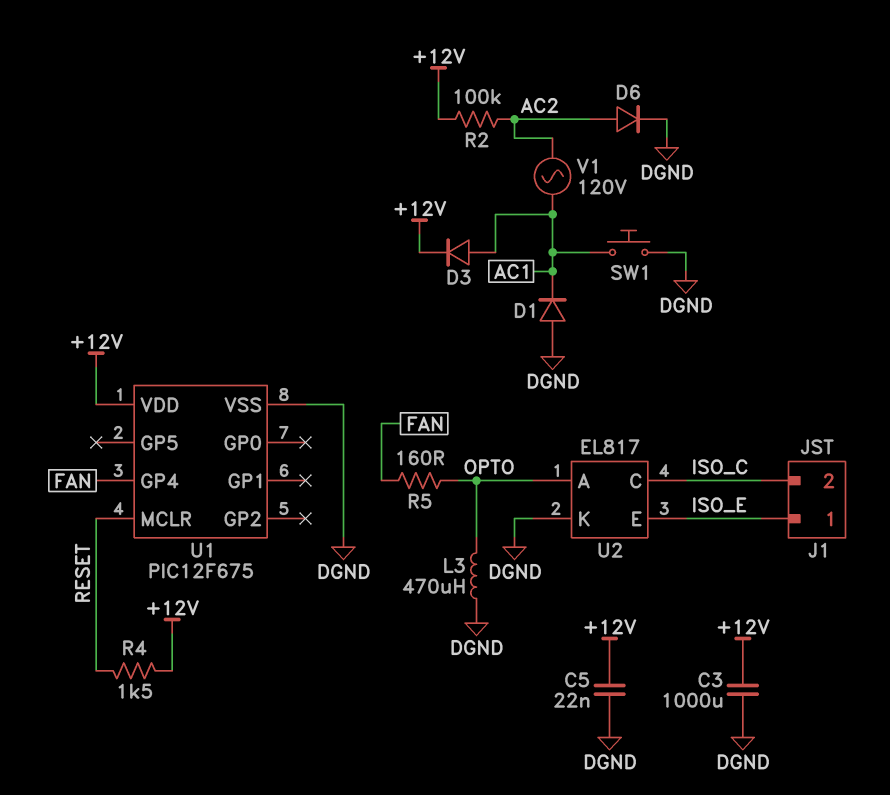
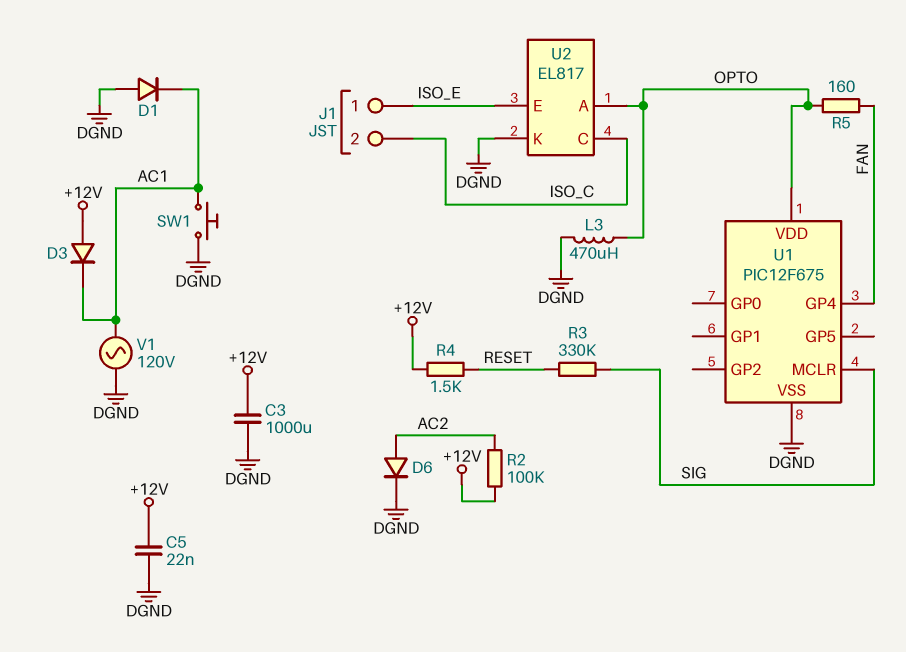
D3: diode (A AC1, K +12V) -> diode (A +12V, K AC1)
R3: none -> 330k (RESET, SIG)
U1 pin MCLR: RESET -> SIG
U1 pin VDD: +12V -> OPTO
V1: AC 120V (AC1, AC2) -> AC 120V (AC1, DGND)

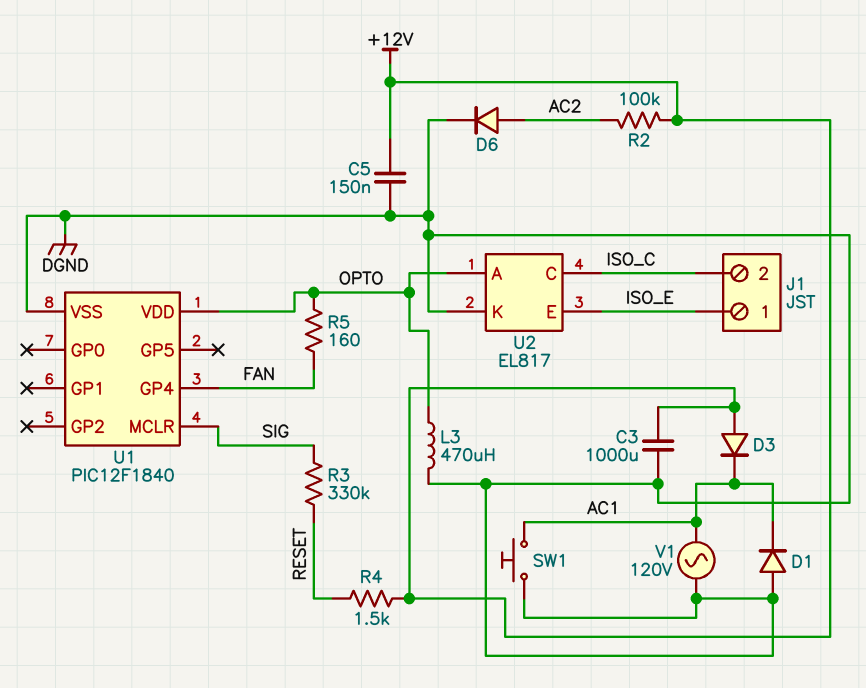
C5: 22nF (+12V, DGND) -> 150nF (+12V, DGND)
U1: PIC12F675 -> PIC12F1840

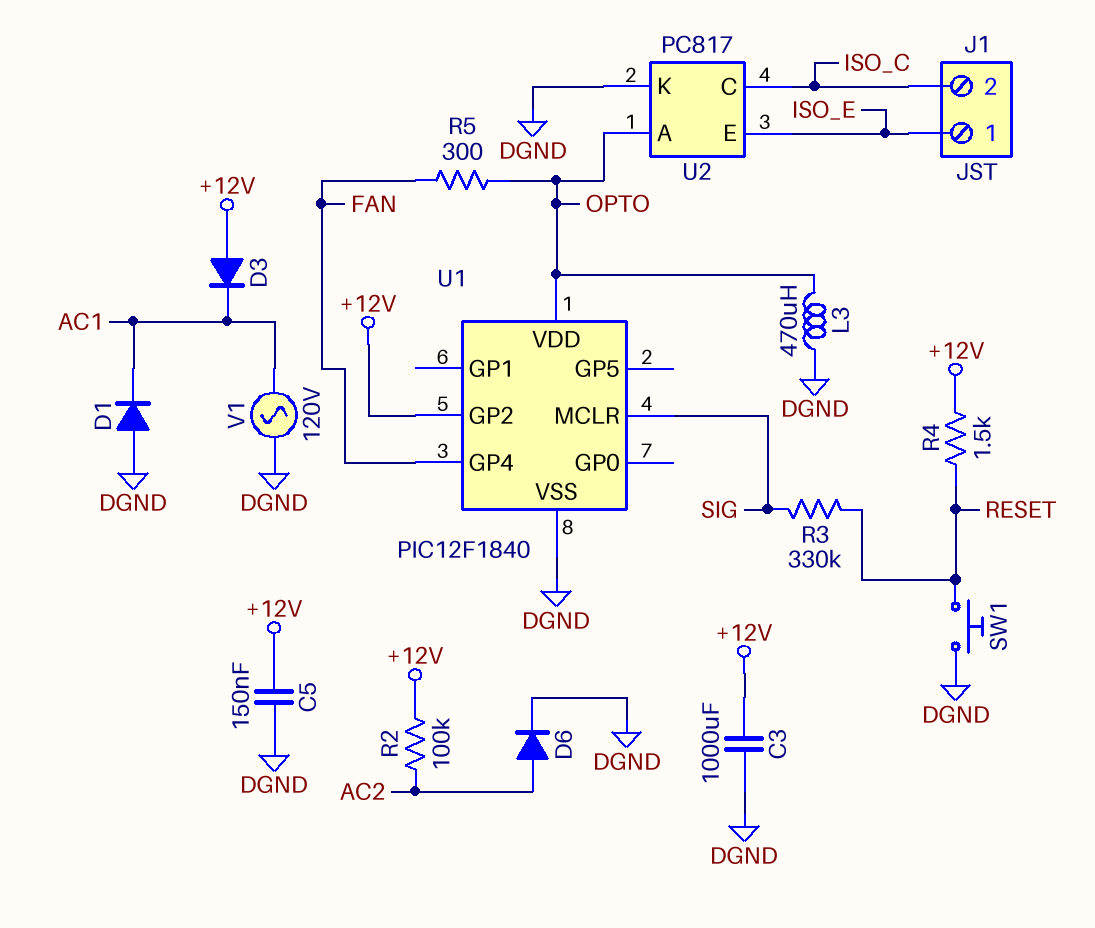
R5: 160 (FAN, OPTO) -> 300 (FAN, OPTO)
SW1: button (AC1, DGND) -> button (DGND, RESET)
U1 pin GP2: none -> +12V
U2: EL817 -> PC817

